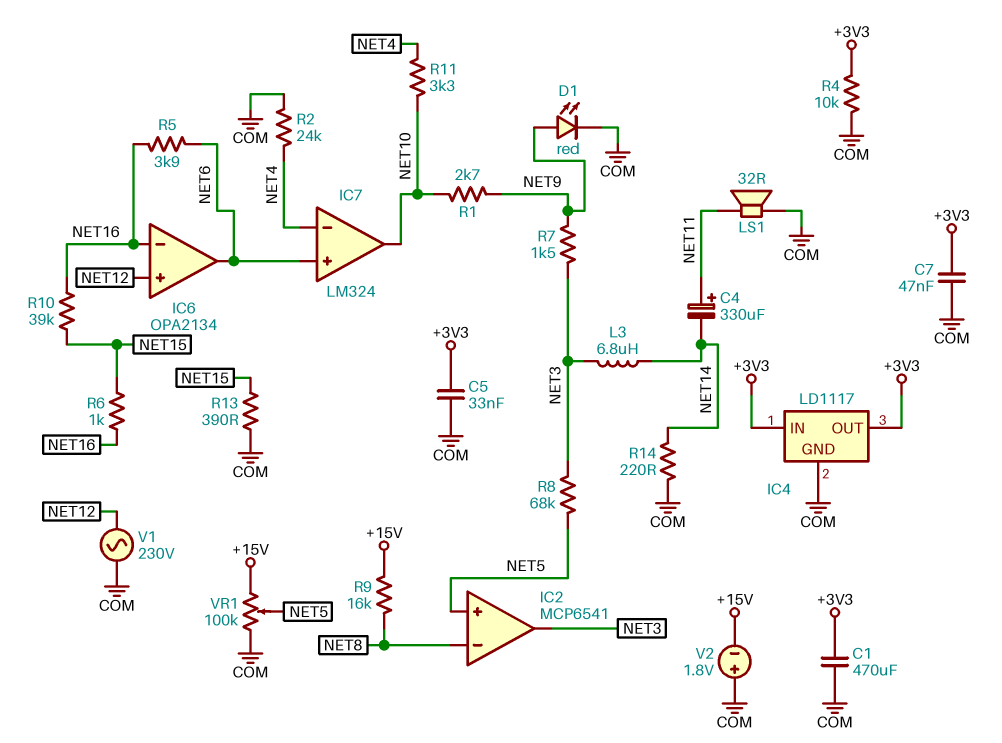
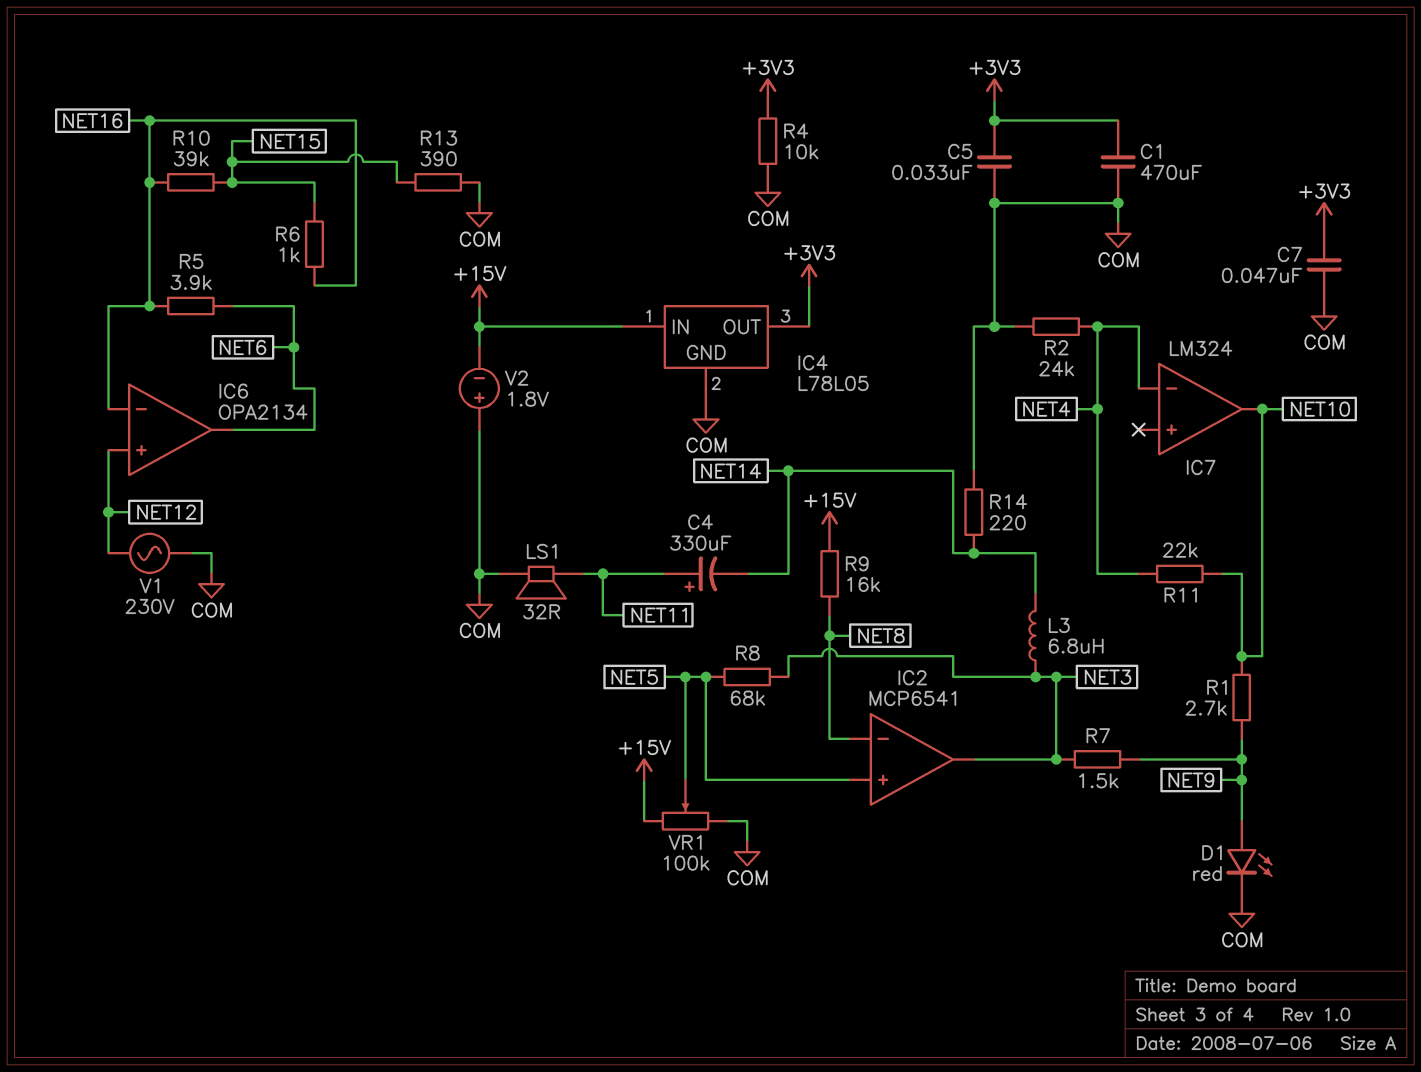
IC4: LD1117 -> L78L05
IC4 pin IN: +3V3 -> +15V
IC7 pin in+: NET6 -> none
R11: 3.3k (NET4, NET10) -> 22k (NET4, NET10)

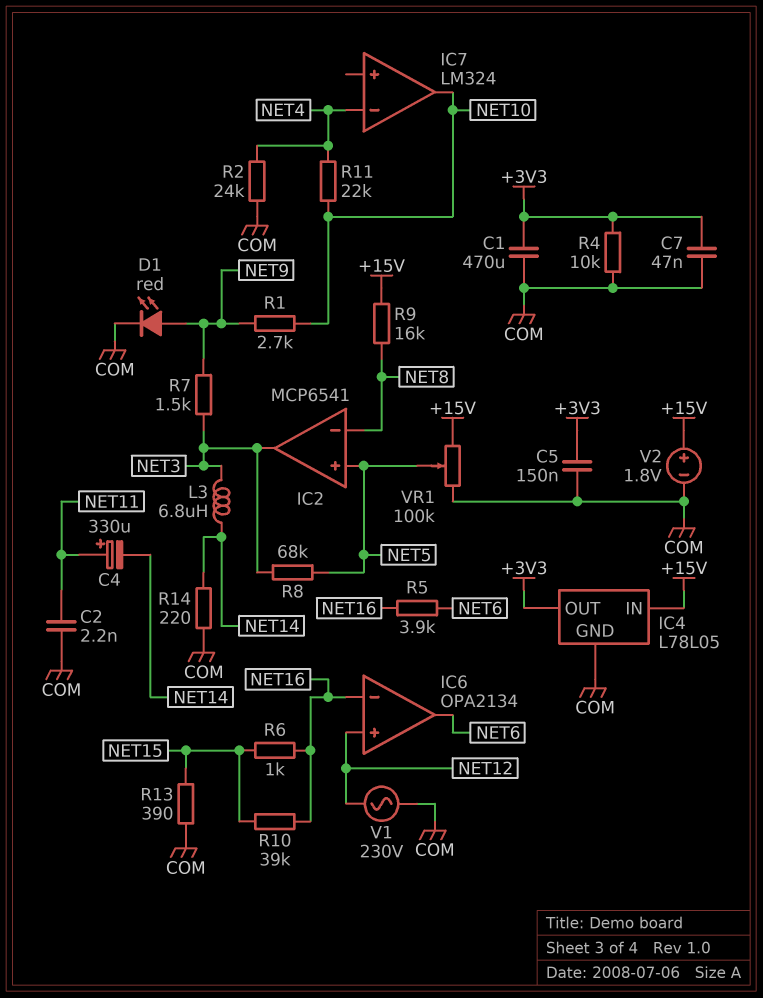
C2: none -> 2.2nF (COM, NET11)
C5: 33nF (+3V3, COM) -> 150nF (+3V3, COM)
LS1: speaker 32R (COM, NET11) -> none
V2: 1.8V (plus COM, minus +15V) -> 1.8V (plus +15V, minus COM)

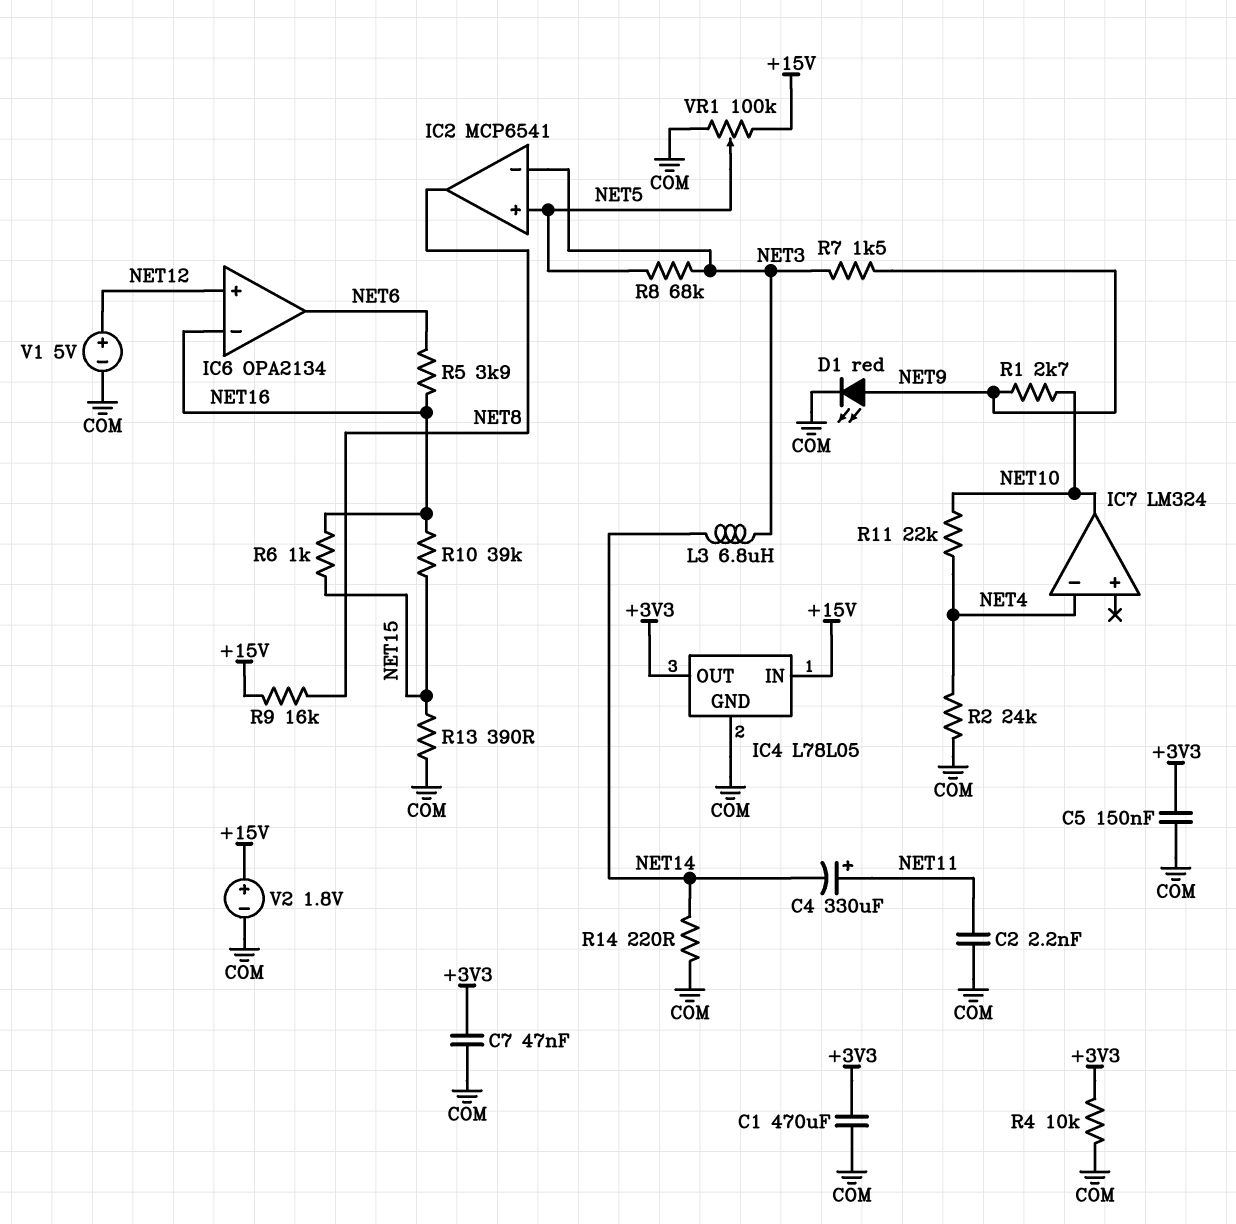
IC2 pin in-: NET8 -> NET3
IC2 pin out: NET3 -> NET8
V1: AC 230V (COM, NET12) -> 5V (plus NET12, minus COM)

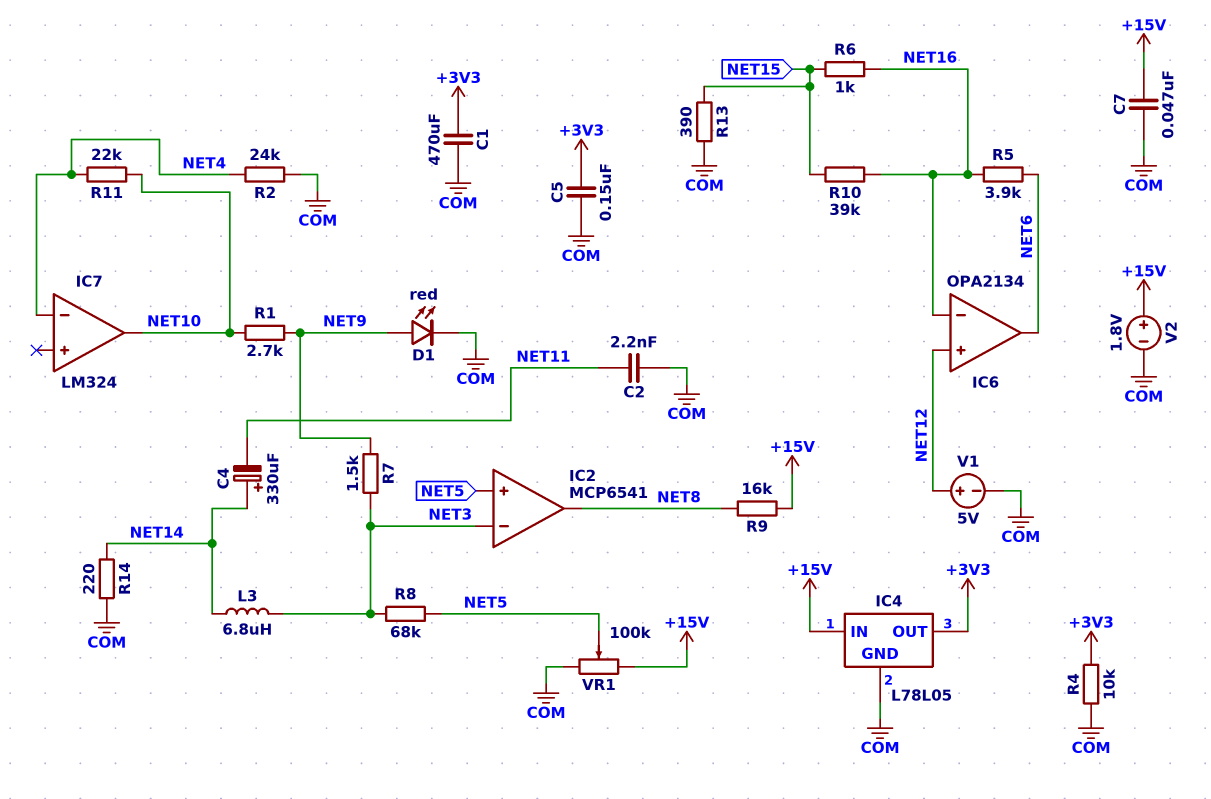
C4: 330uF (plus NET11, minus NET14) -> 330uF (plus NET14, minus NET11)
C7: 47nF (+3V3, COM) -> 47nF (+15V, COM)

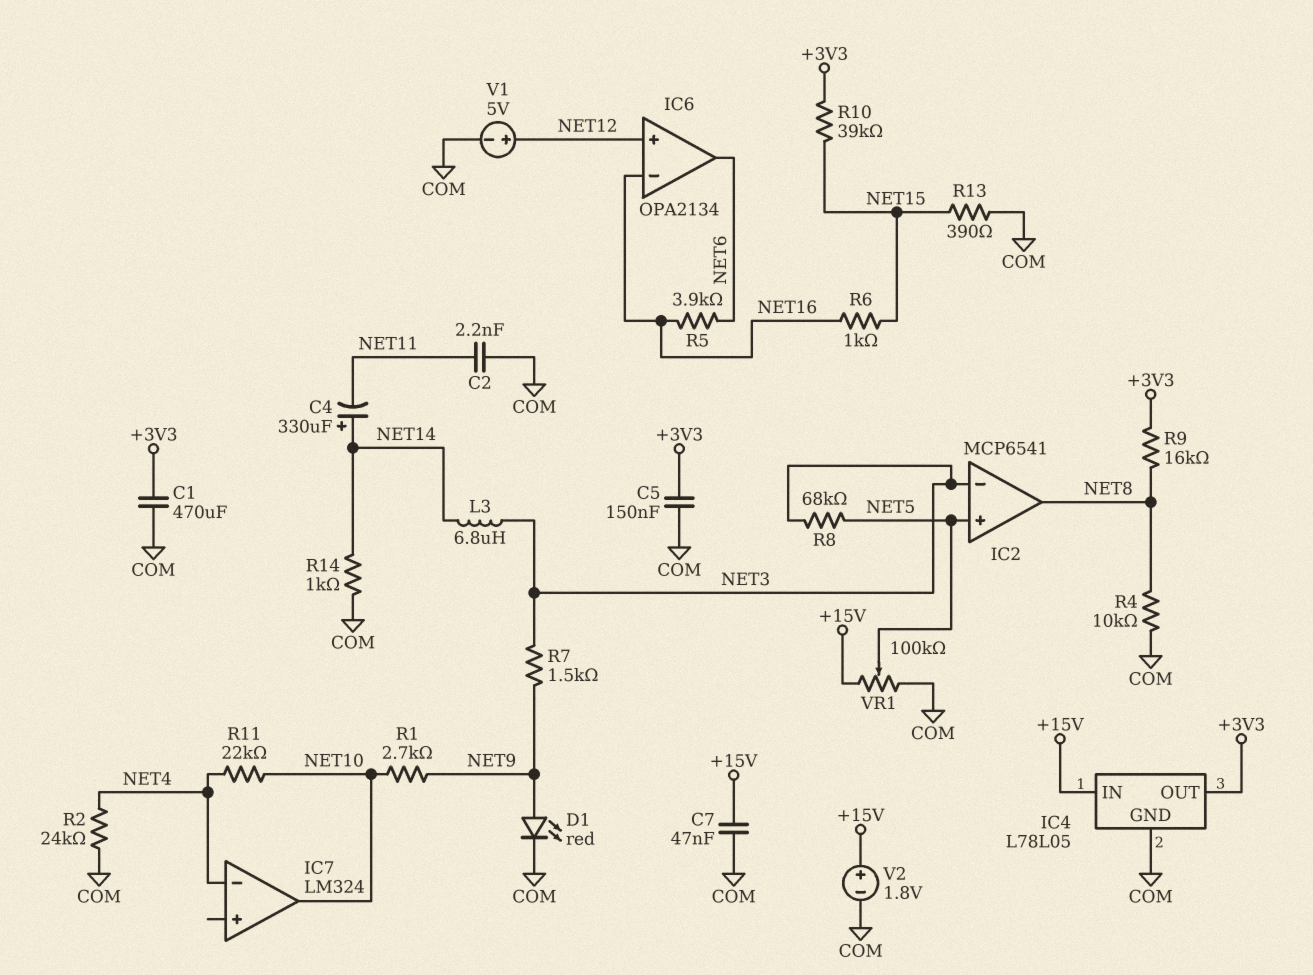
R4: 10k (+3V3, COM) -> 10k (COM, NET8)
R9: 16k (+15V, NET8) -> 16k (+3V3, NET8)
R10: 39k (NET15, NET16) -> 39k (+3V3, NET15)
R14: 220 (COM, NET14) -> 1k (COM, NET14)

